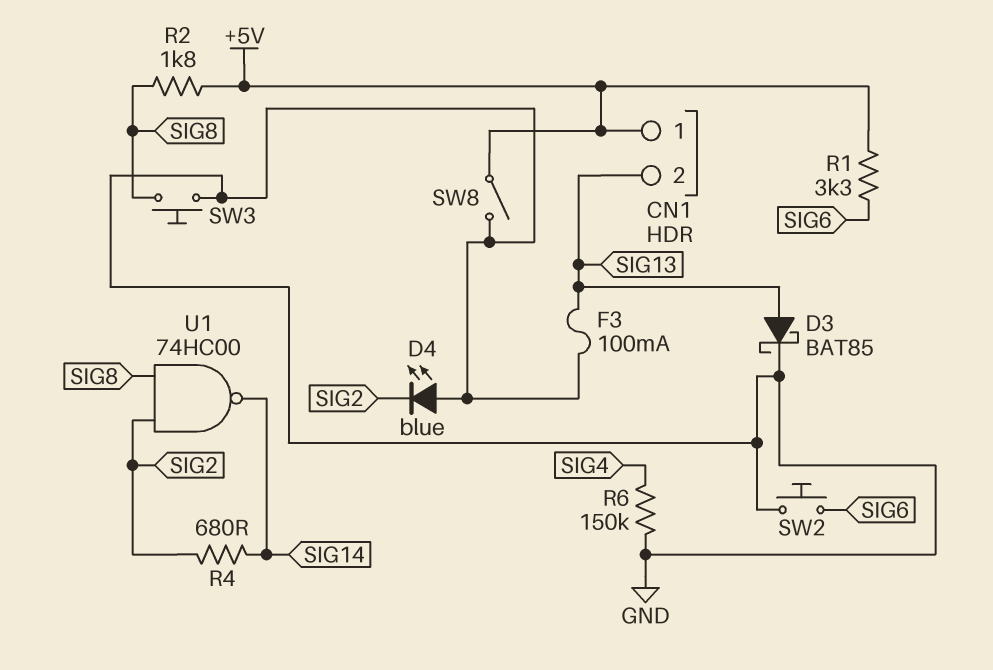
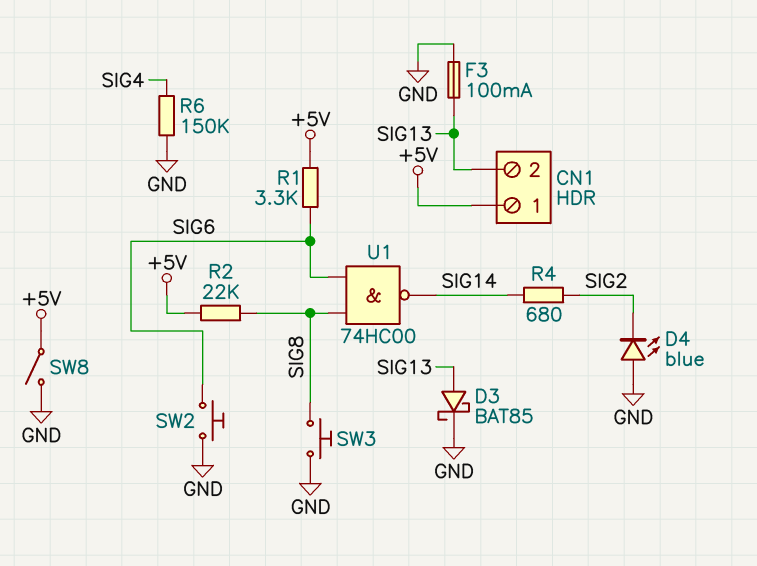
R2: 1.8k (+5V, SIG8) -> 22k (+5V, SIG8)
U1: NAND 74HC00 (in SIG2, in SIG8, out SIG14) -> NAND 74HC00 (in SIG6, in SIG8, out SIG14)

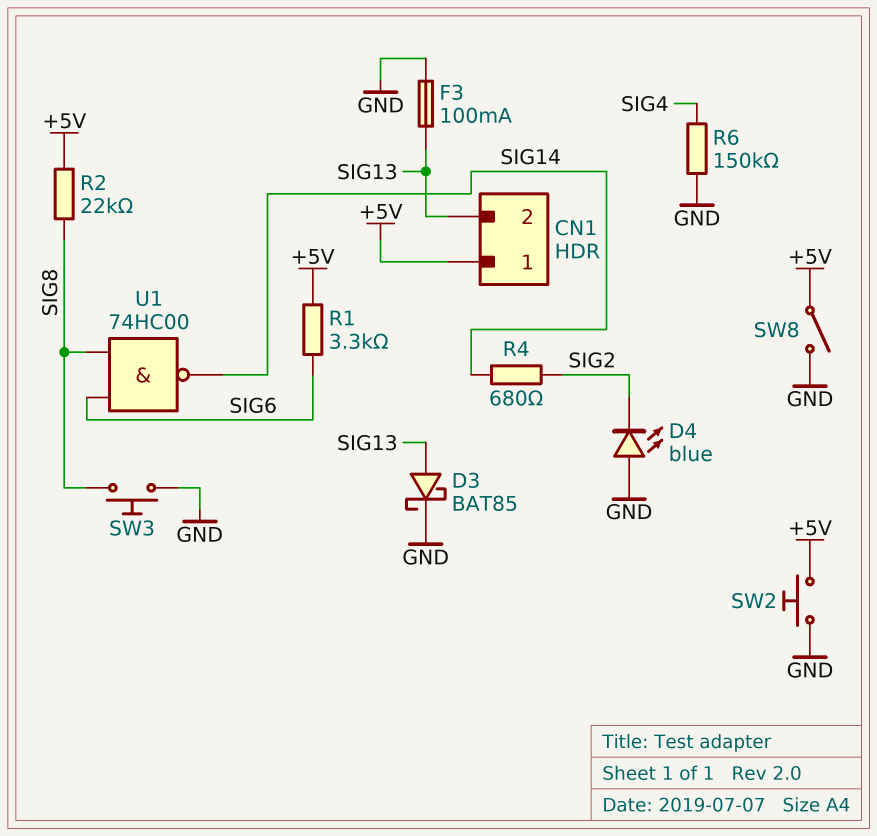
SW2: button (GND, SIG6) -> button (+5V, GND)

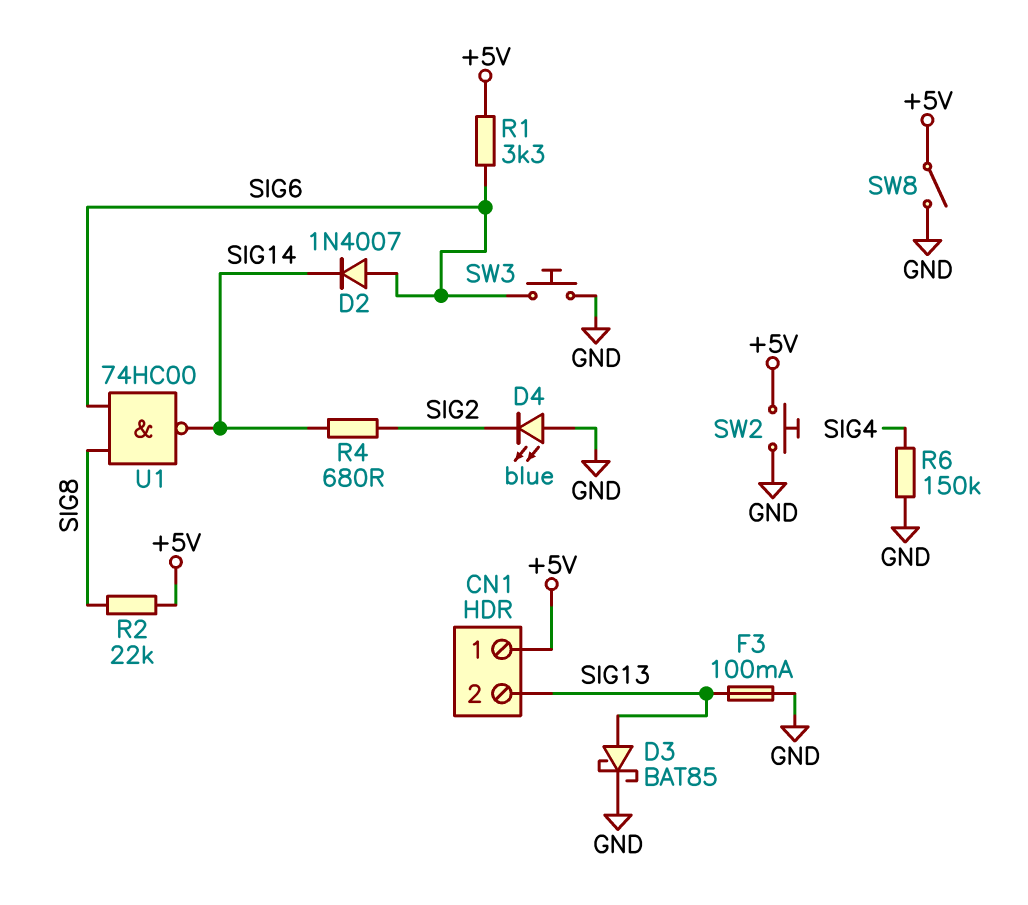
D2: none -> diode 1N4007 (A SIG6, K SIG14)
SW3: button (GND, SIG8) -> button (GND, SIG6)

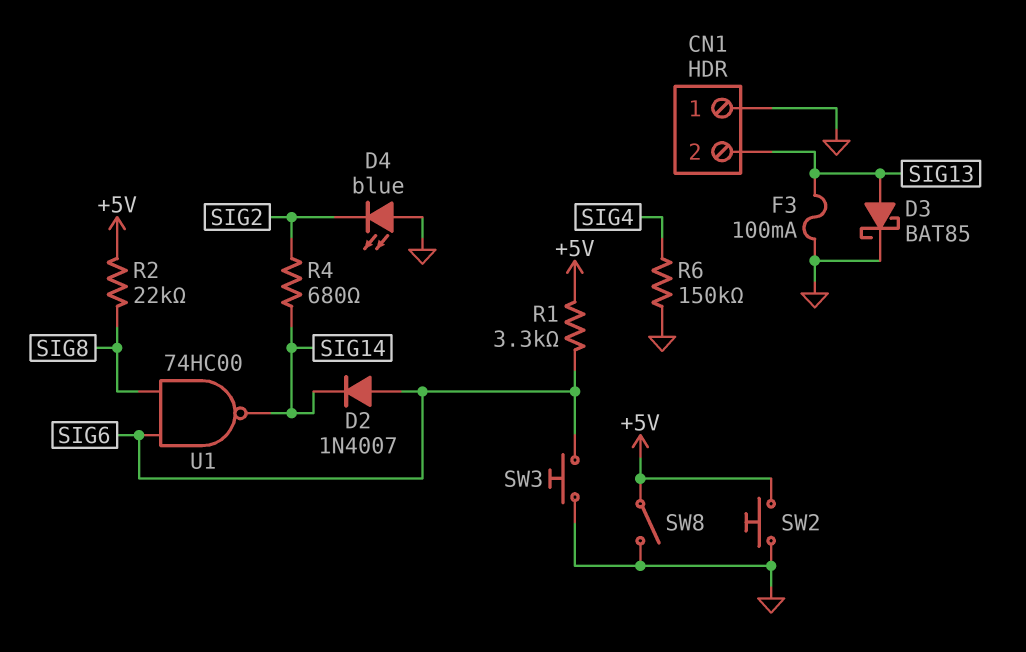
CN1 pin 1: +5V -> GND

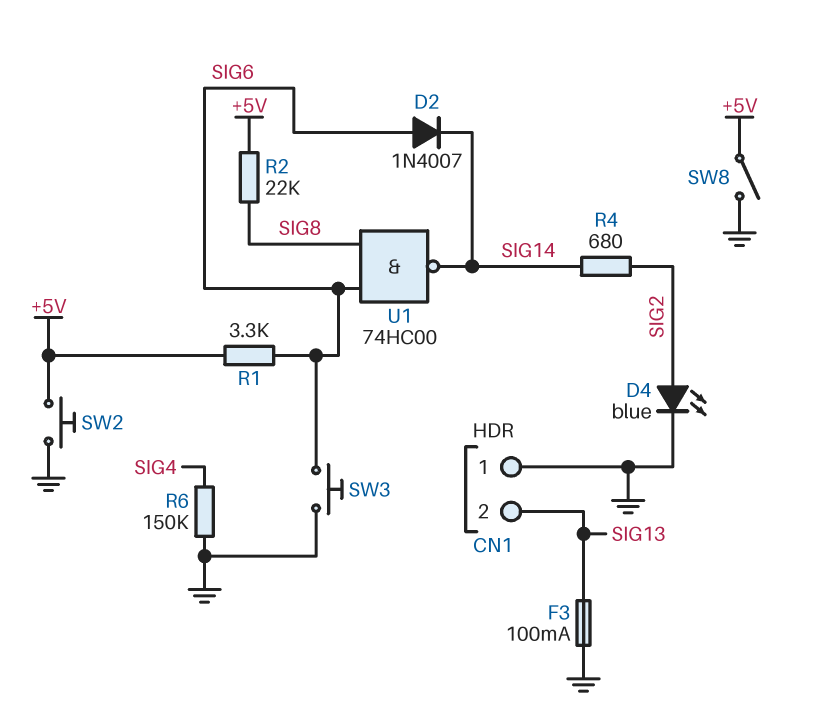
D3: schottky BAT85 (A SIG13, K GND) -> none
D4: LED blue (A GND, K SIG2) -> LED blue (A SIG2, K GND)

